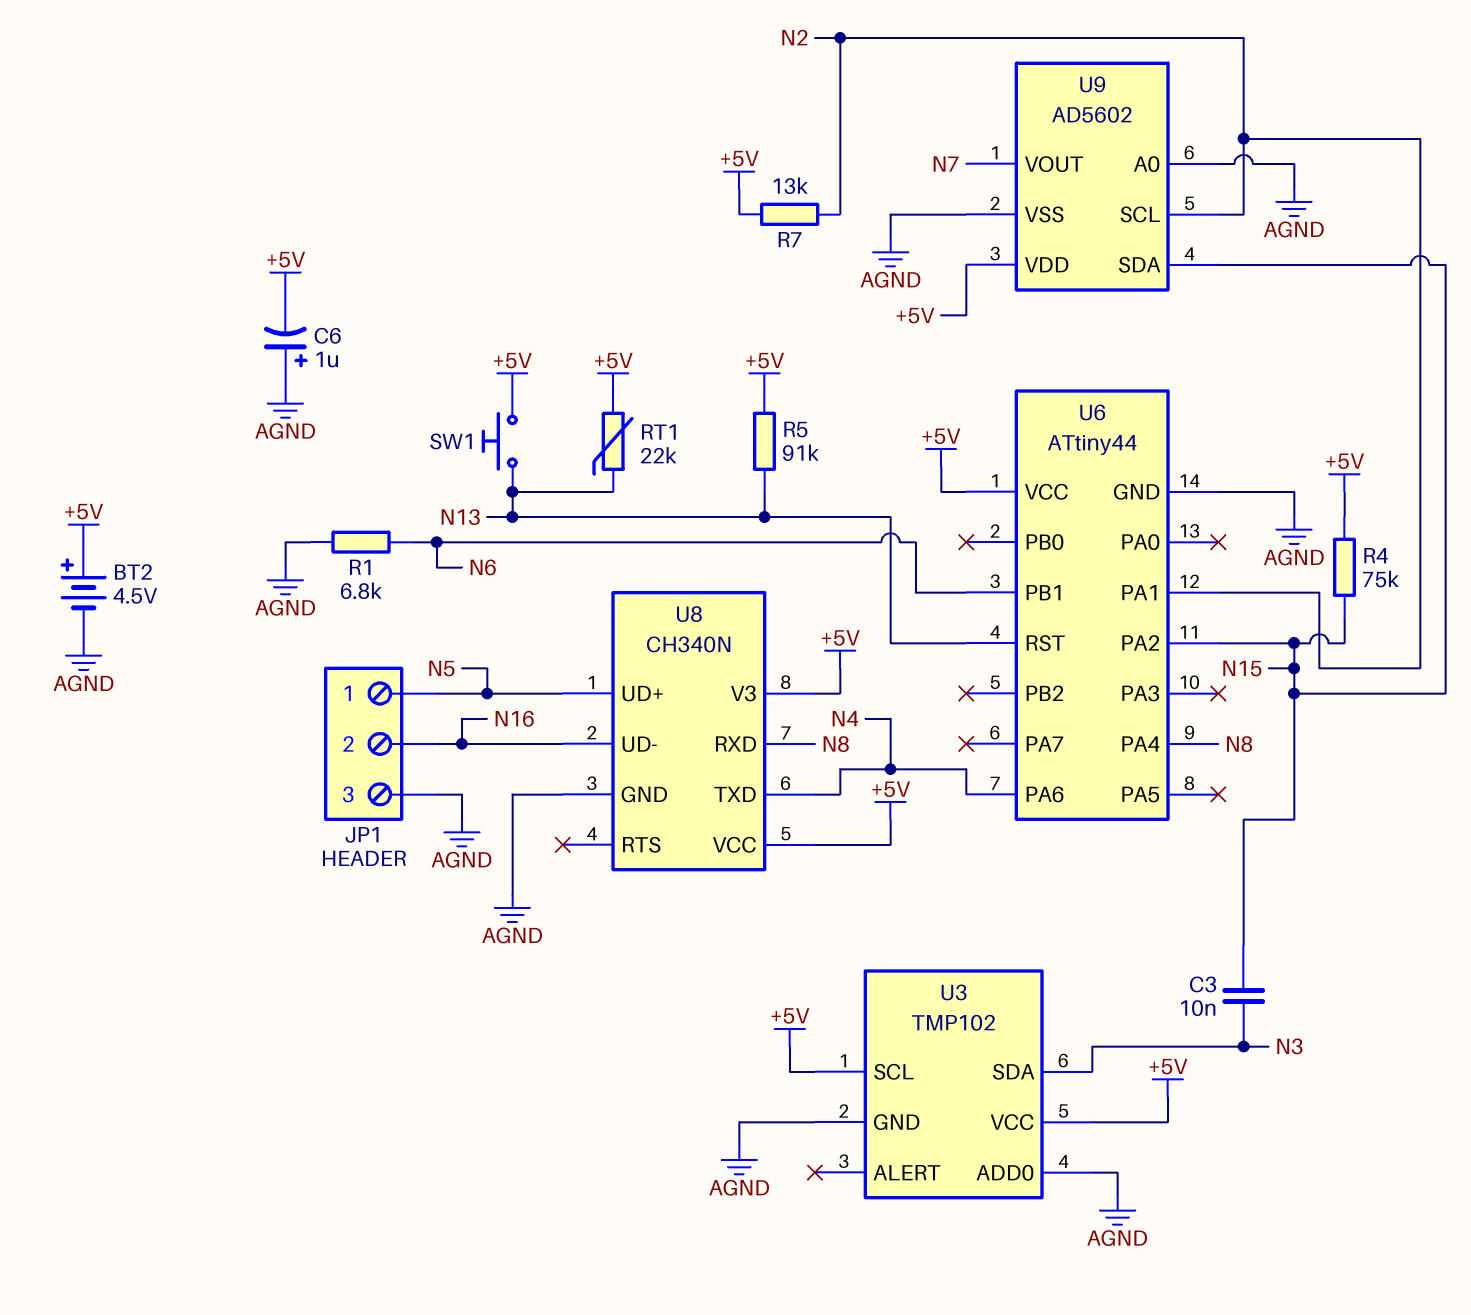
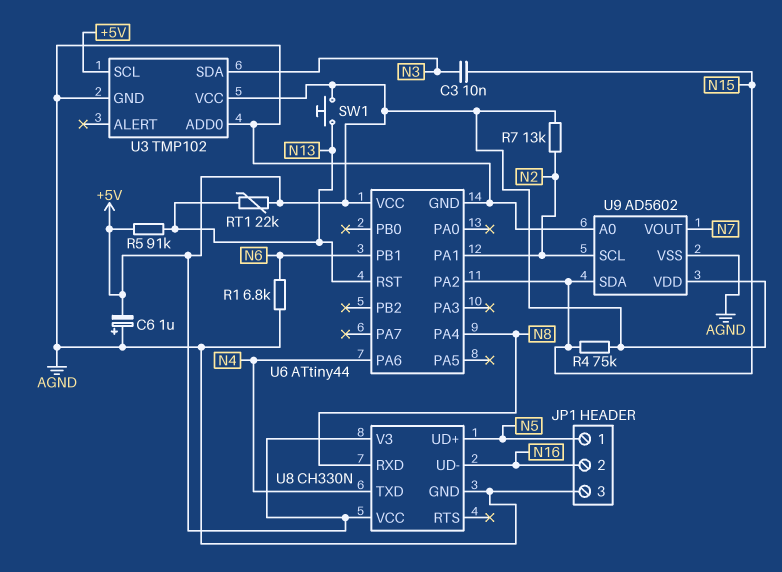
BT2: 4.5V (plus +5V, minus AGND) -> none
U8: CH340N -> CH330N

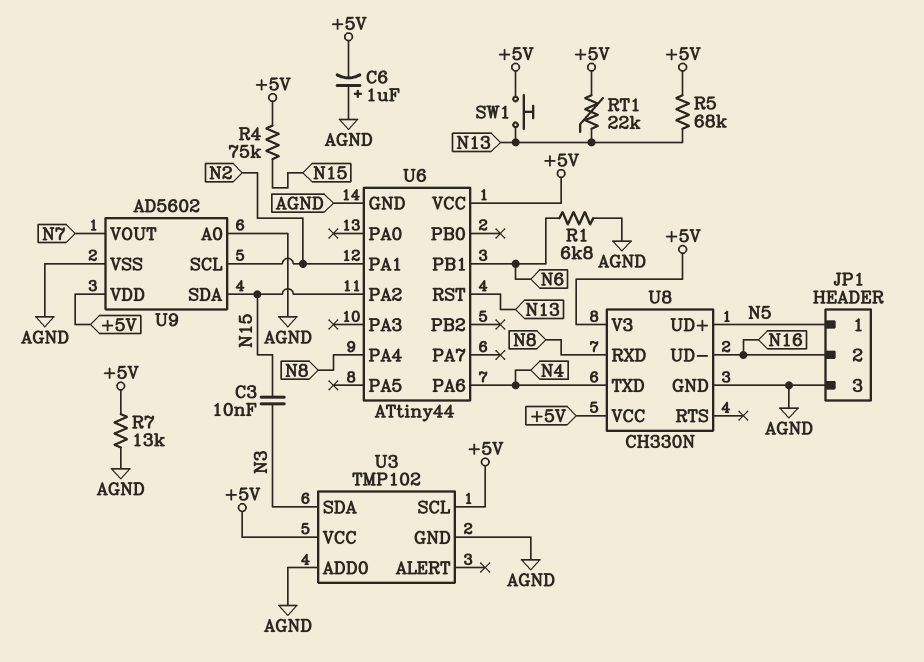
R5: 91k (+5V, N13) -> 68k (+5V, N13)
R7: 13k (+5V, N2) -> 13k (+5V, AGND)

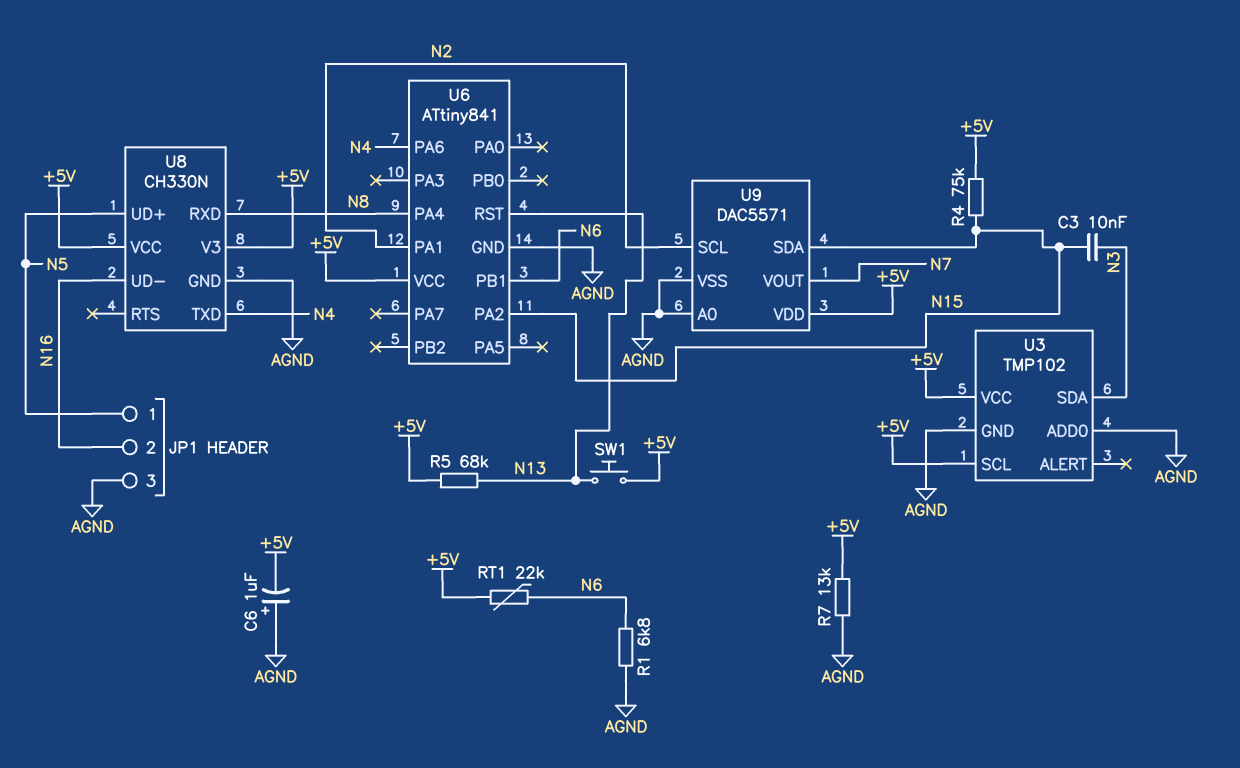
RT1: 22k (+5V, N13) -> 22k (+5V, N6)
U6: ATtiny44 -> ATtiny841
U9: AD5602 -> DAC5571

